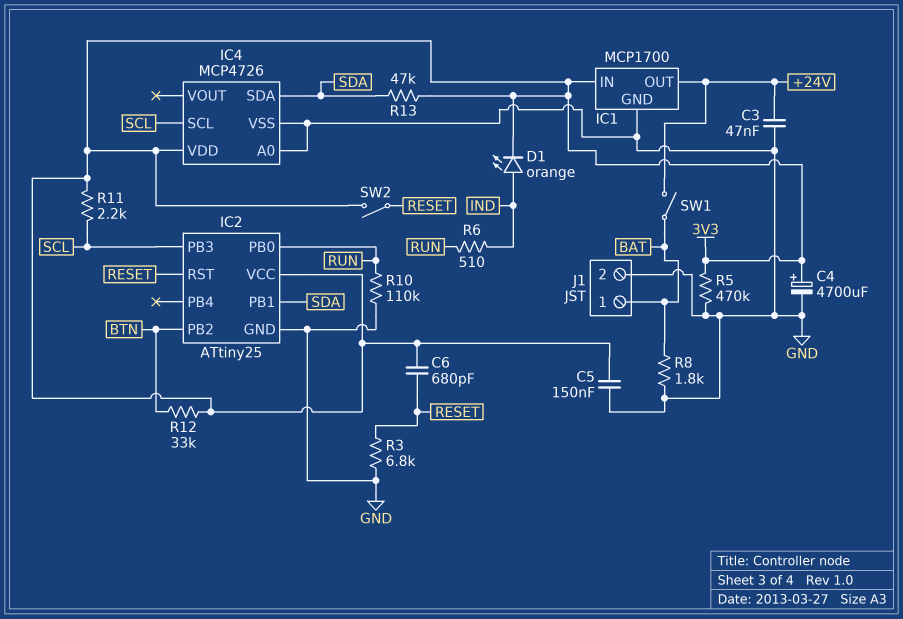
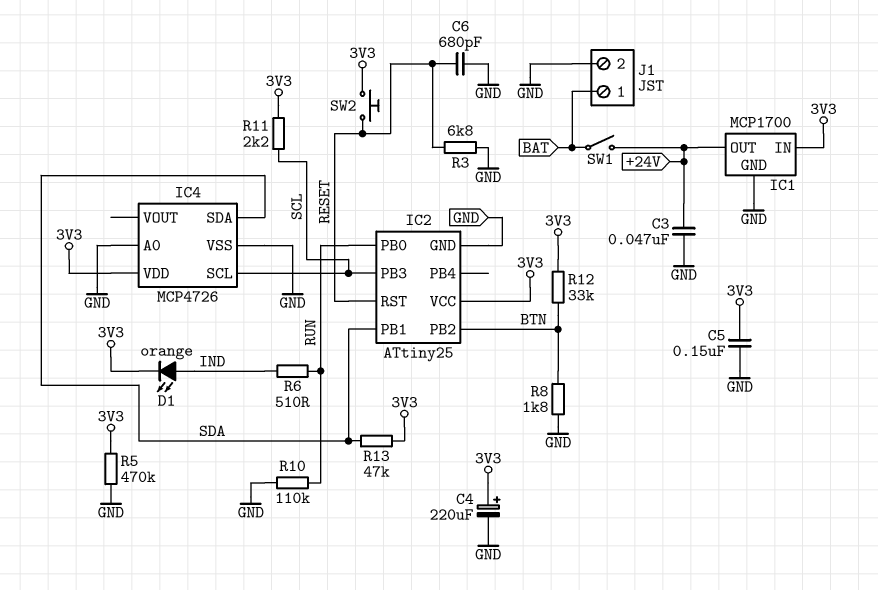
C4: 4700uF (plus 3V3, minus GND) -> 220uF (plus 3V3, minus GND)
C6: 680pF (3V3, RESET) -> 680pF (GND, RESET)
R8: 1.8k (BAT, GND) -> 1.8k (BTN, GND)
SW2: switch (3V3, RESET) -> button (3V3, RESET)

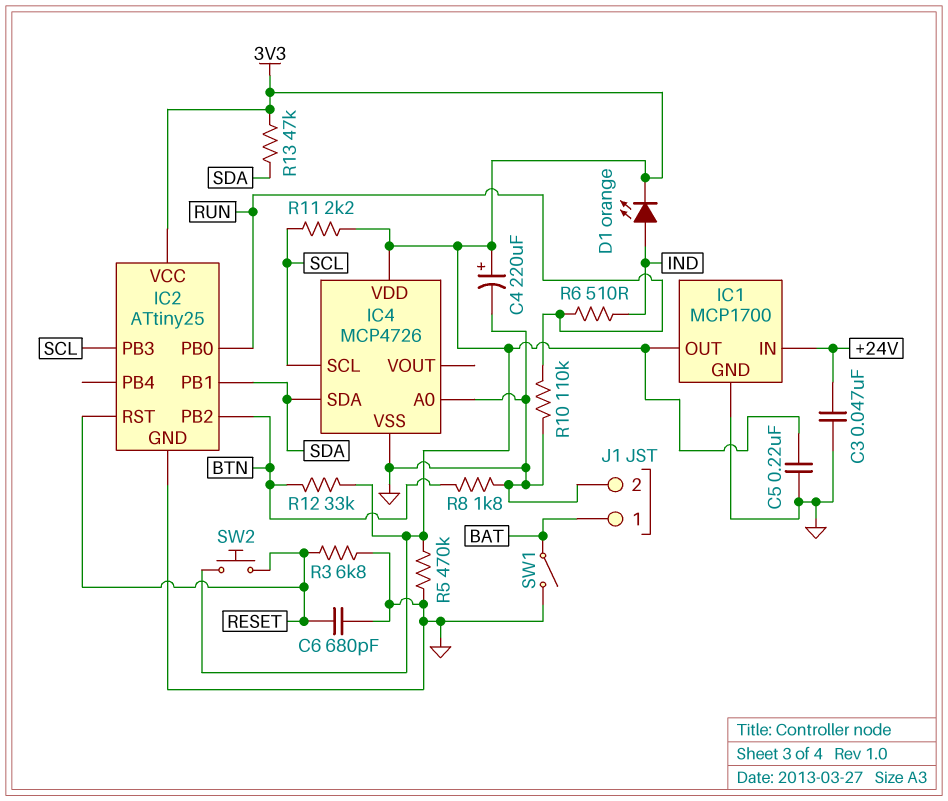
C5: 150nF (3V3, GND) -> 220nF (3V3, GND)
IC1 pin IN: 3V3 -> +24V
IC1 pin OUT: +24V -> 3V3
SW1: switch (+24V, BAT) -> switch (BAT, GND)

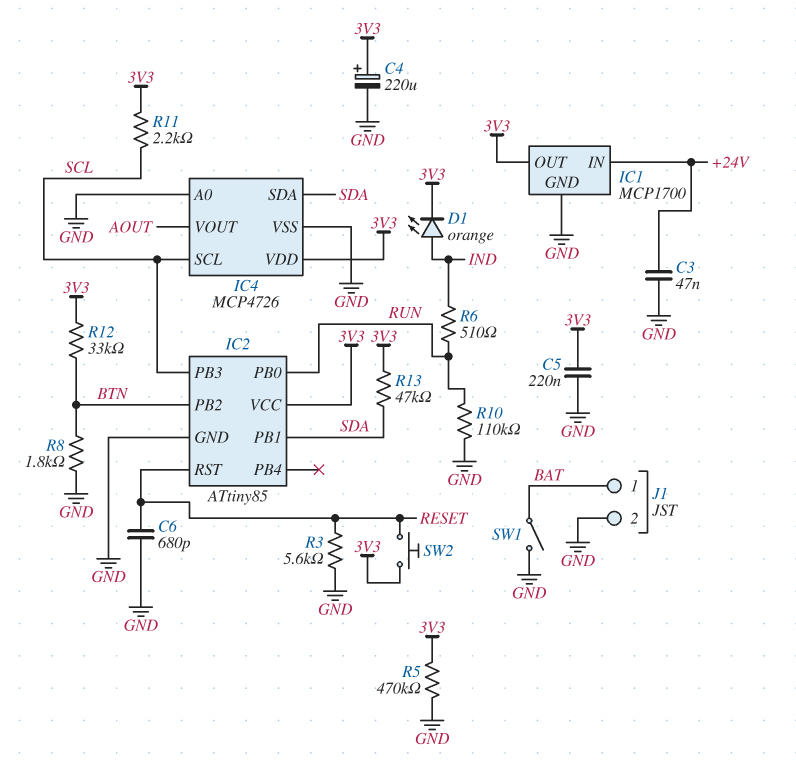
IC2: ATtiny25 -> ATtiny85
IC4 pin VOUT: none -> AOUT
R3: 6.8k (GND, RESET) -> 5.6k (GND, RESET)

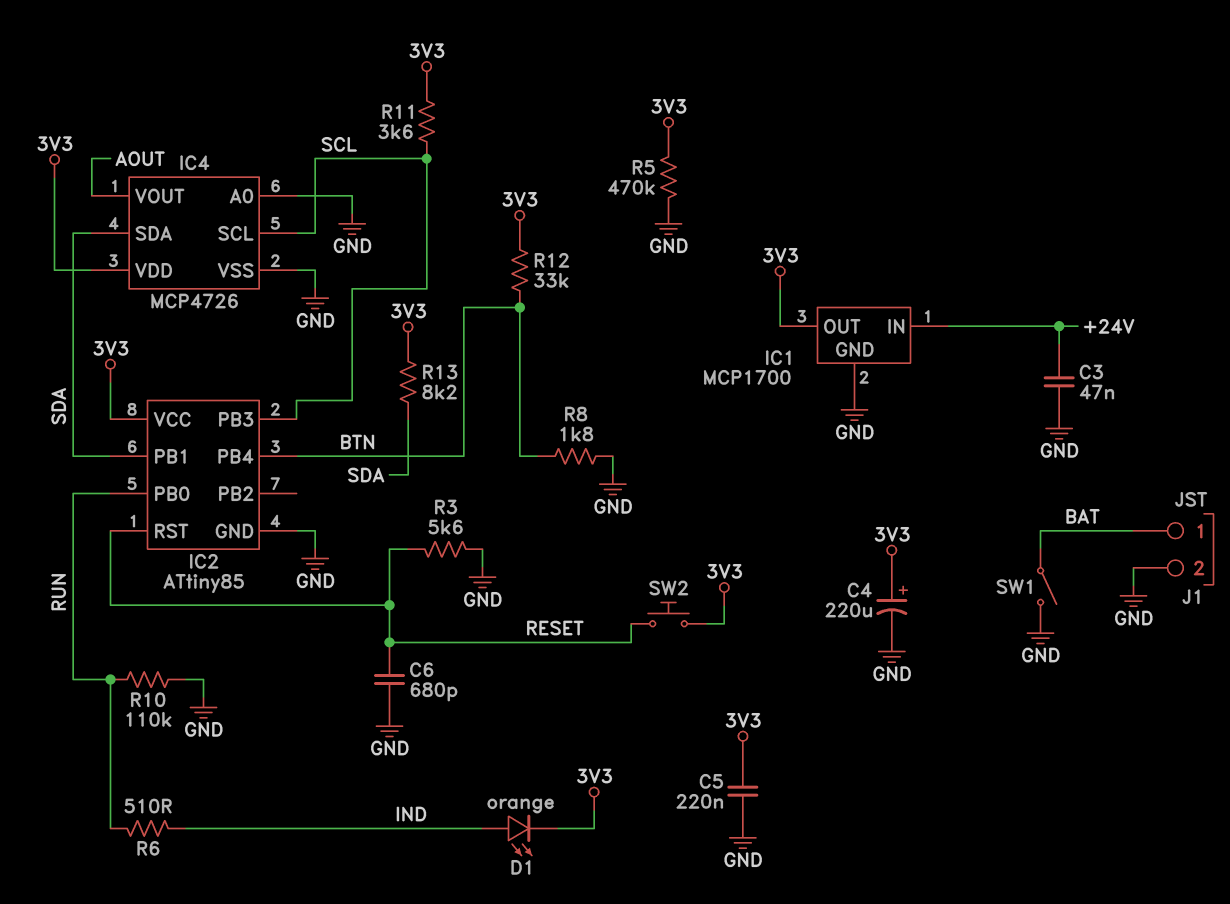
IC2 pin PB2: BTN -> none
IC2 pin PB4: none -> BTN
R11: 2.2k (3V3, SCL) -> 3.6k (3V3, SCL)
R13: 47k (3V3, SDA) -> 8.2k (3V3, SDA)

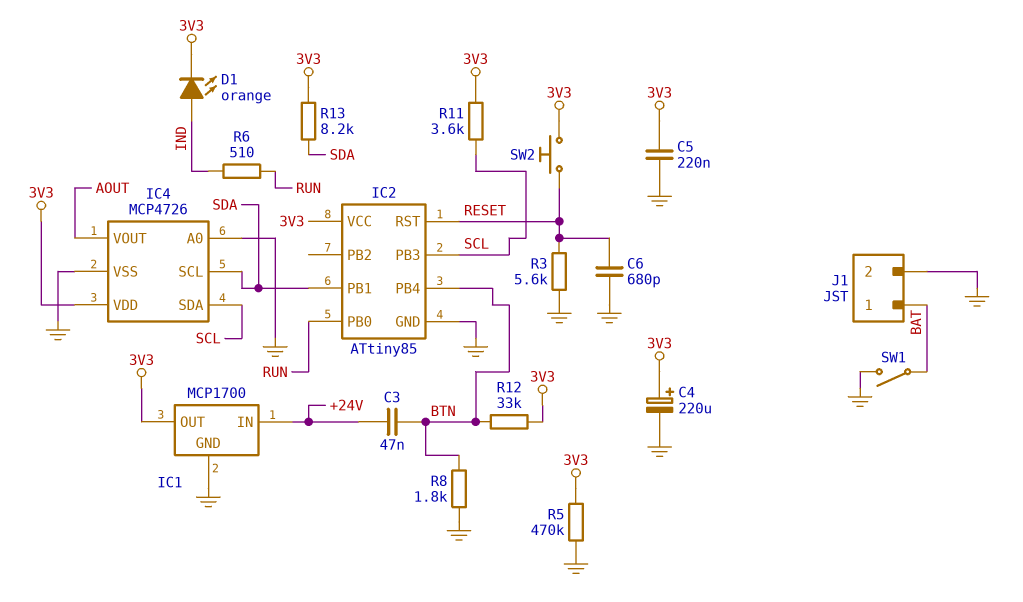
C3: 47nF (+24V, GND) -> 47nF (+24V, BTN)
IC4 pin SCL: SCL -> SDA
IC4 pin SDA: SDA -> SCL
R10: 110k (GND, RUN) -> none

